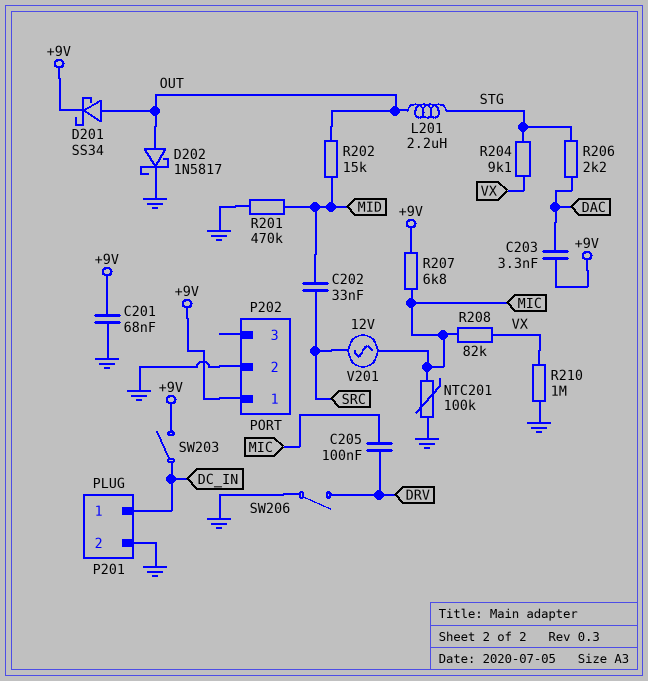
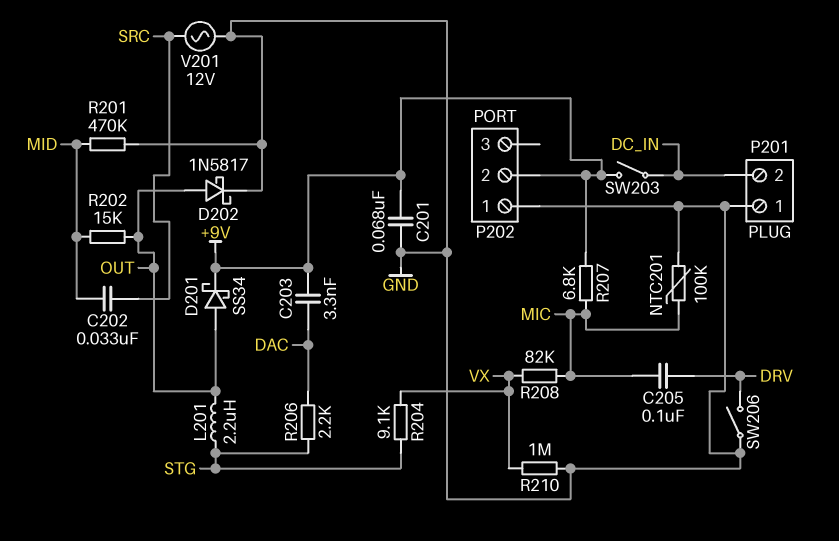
P201 pin 1: DC_IN -> GND
P201 pin 2: GND -> DC_IN
P202 pin 1: +9V -> GND
P202 pin 2: GND -> +9V
V201: AC 12V (MIC, SRC) -> AC 12V (GND, SRC)

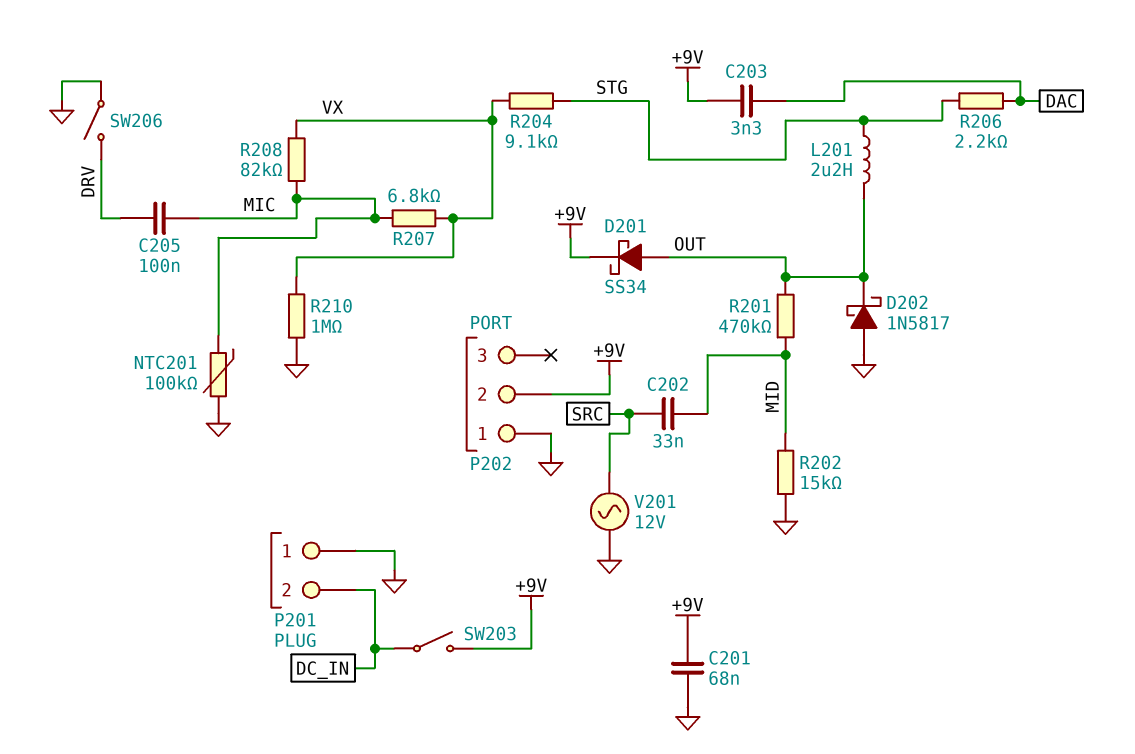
D202: schottky 1N5817 (A OUT, K GND) -> schottky 1N5817 (A GND, K OUT)
R201: 470k (GND, MID) -> 470k (MID, OUT)
R202: 15k (MID, OUT) -> 15k (GND, MID)
R207: 6.8k (+9V, MIC) -> 6.8k (MIC, VX)

